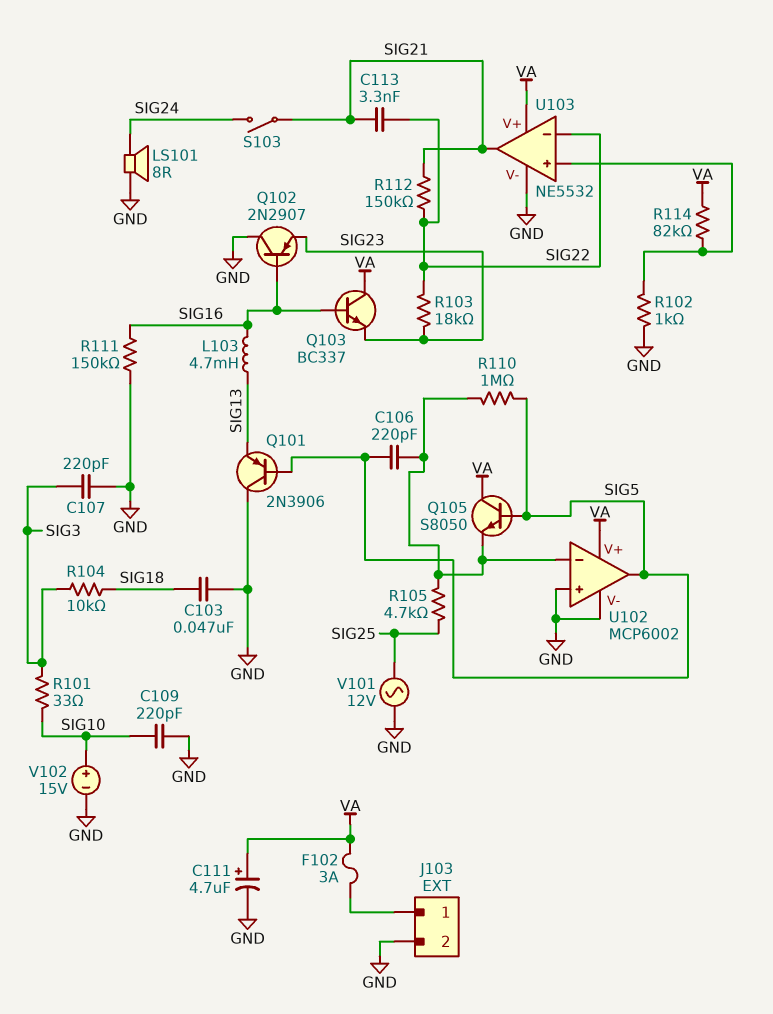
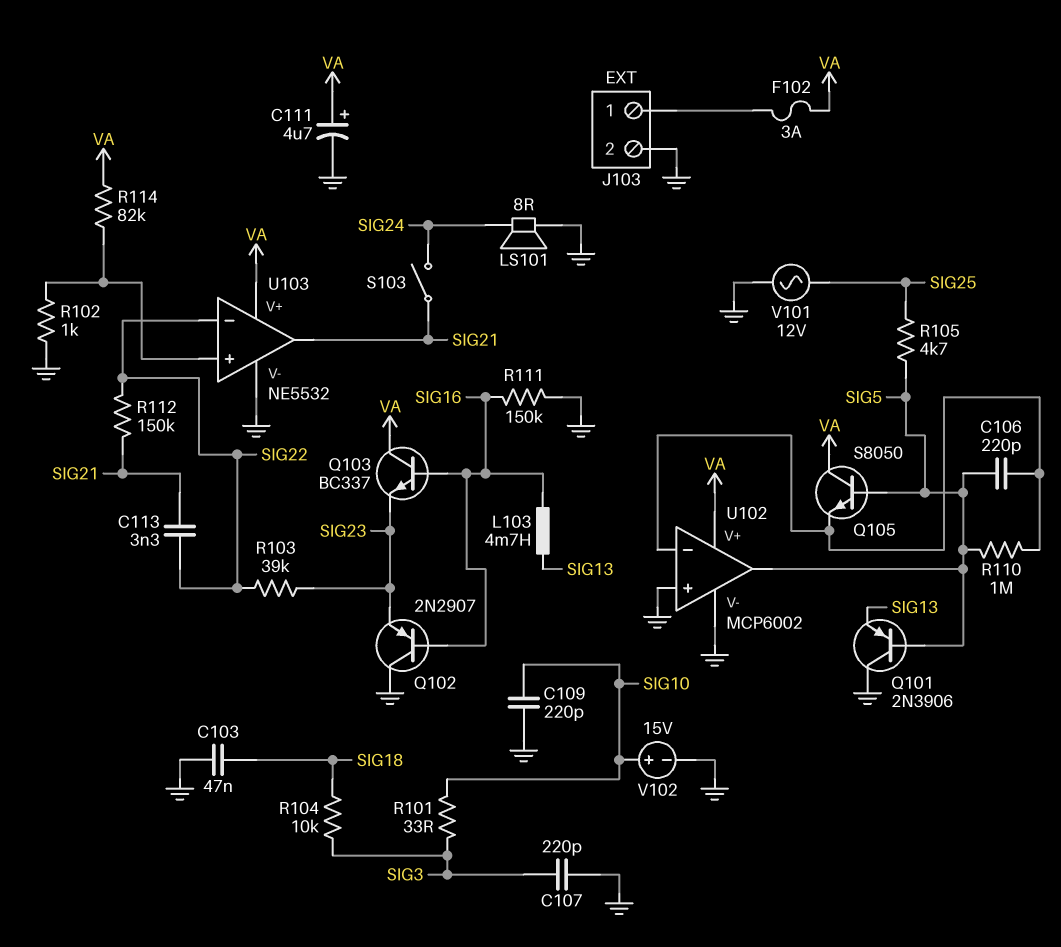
R103: 18k (SIG22, SIG23) -> 39k (SIG22, SIG23)
R105: 4.7k (SIG25, U102/in-) -> 4.7k (SIG5, SIG25)

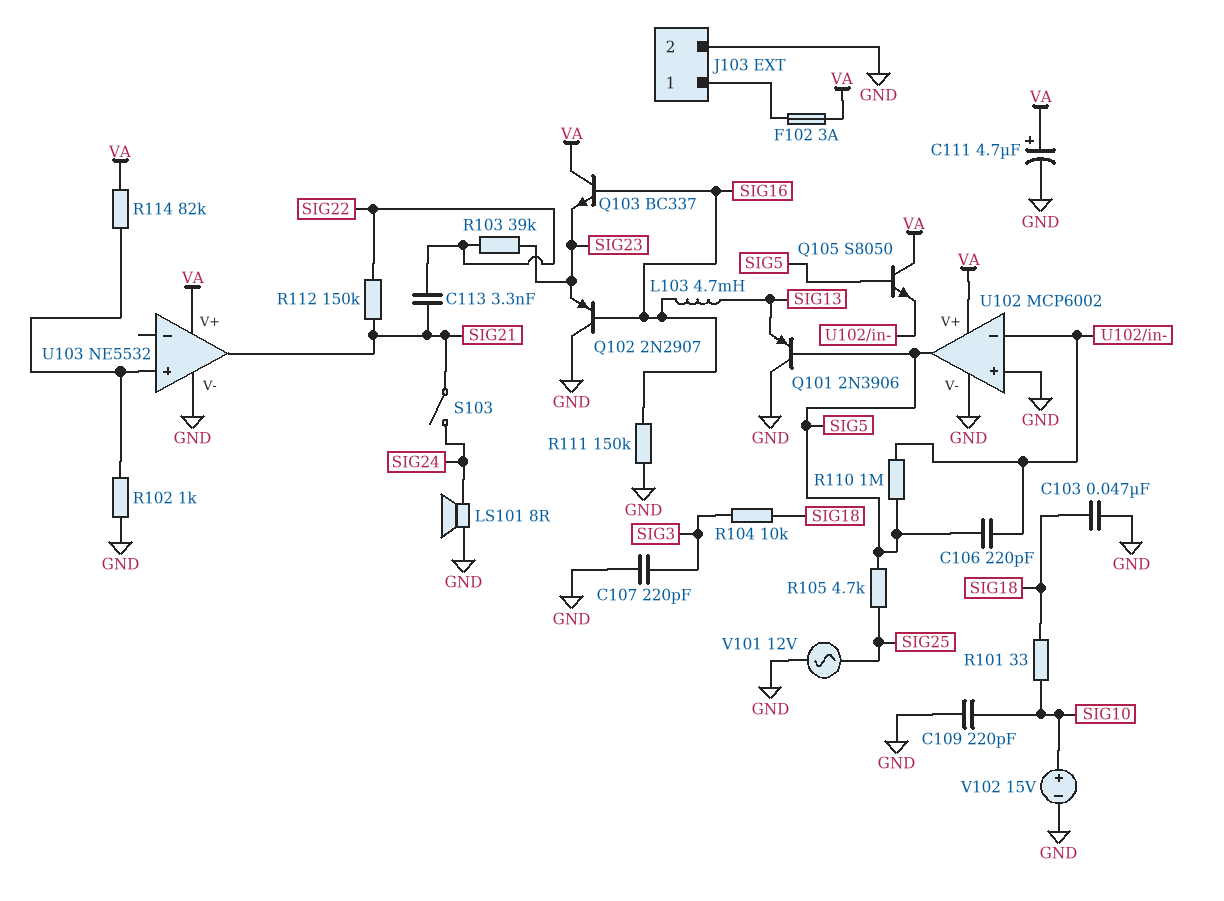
R101: 33 (SIG3, SIG10) -> 33 (SIG10, SIG18)
U103 pin in-: SIG22 -> none

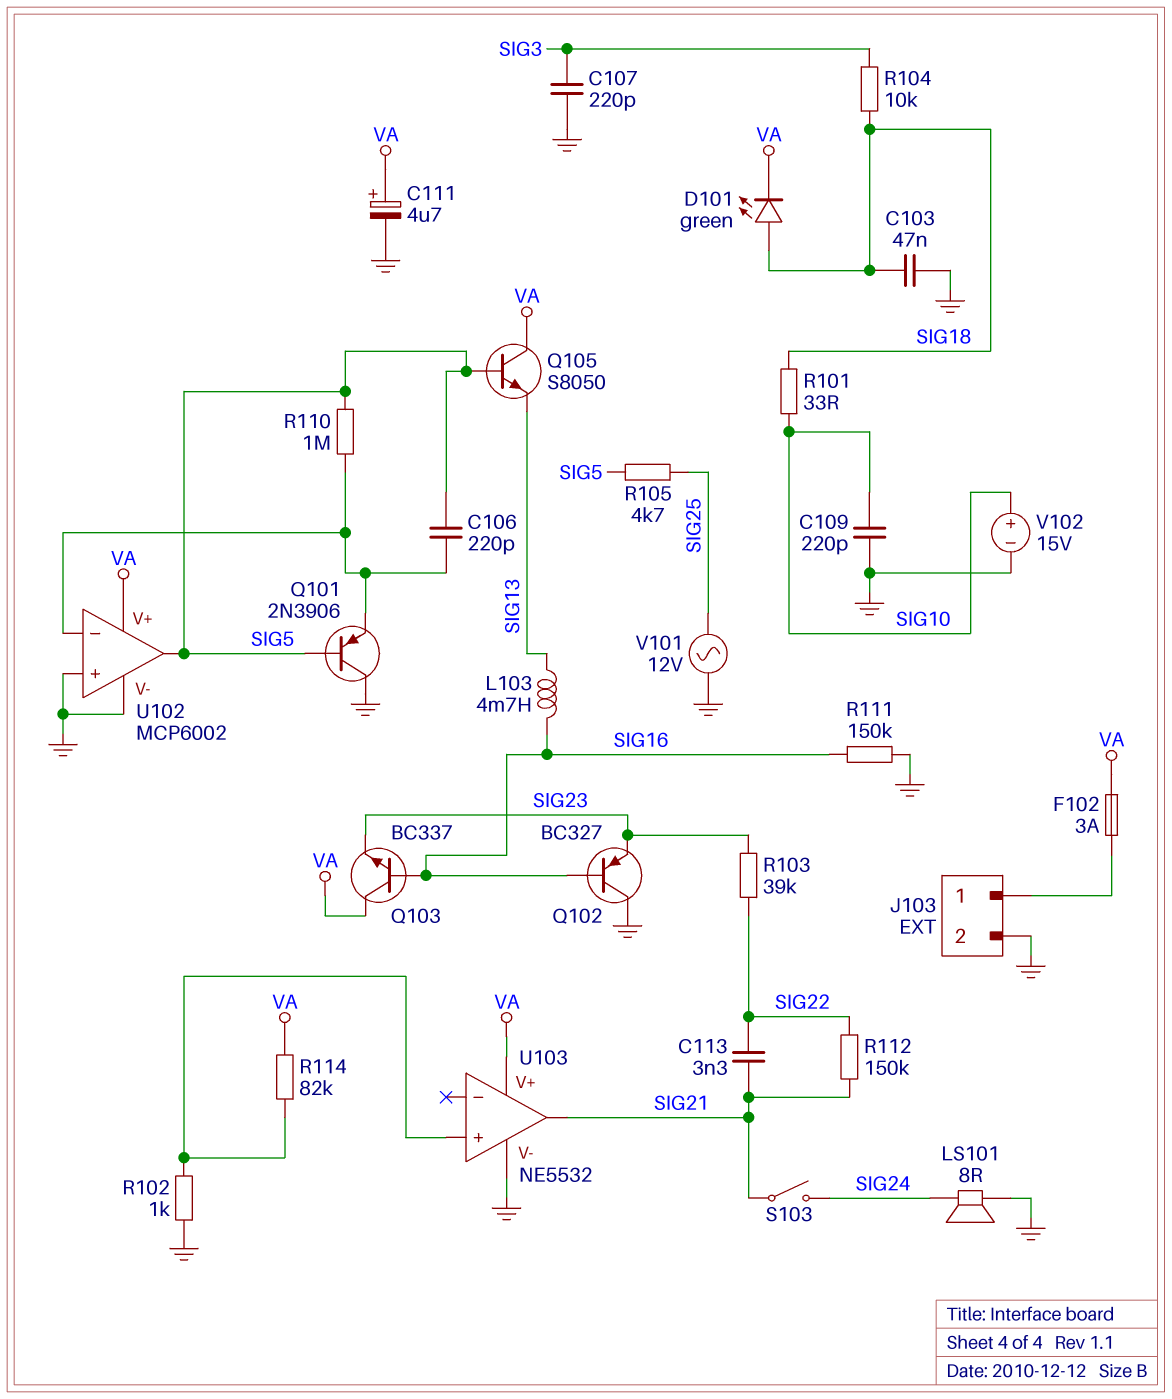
D101: none -> LED green (A SIG18, K VA)
Q101: PNP 2N3906 (B SIG5, C GND, E SIG13) -> PNP 2N3906 (B SIG5, C GND, E U102/in-)
Q102: PNP 2N2907 (B SIG16, C GND, E SIG23) -> PNP BC327 (B SIG16, C GND, E SIG23)
Q105: NPN S8050 (B SIG5, C VA, E U102/in-) -> NPN S8050 (B SIG5, C VA, E SIG13)

